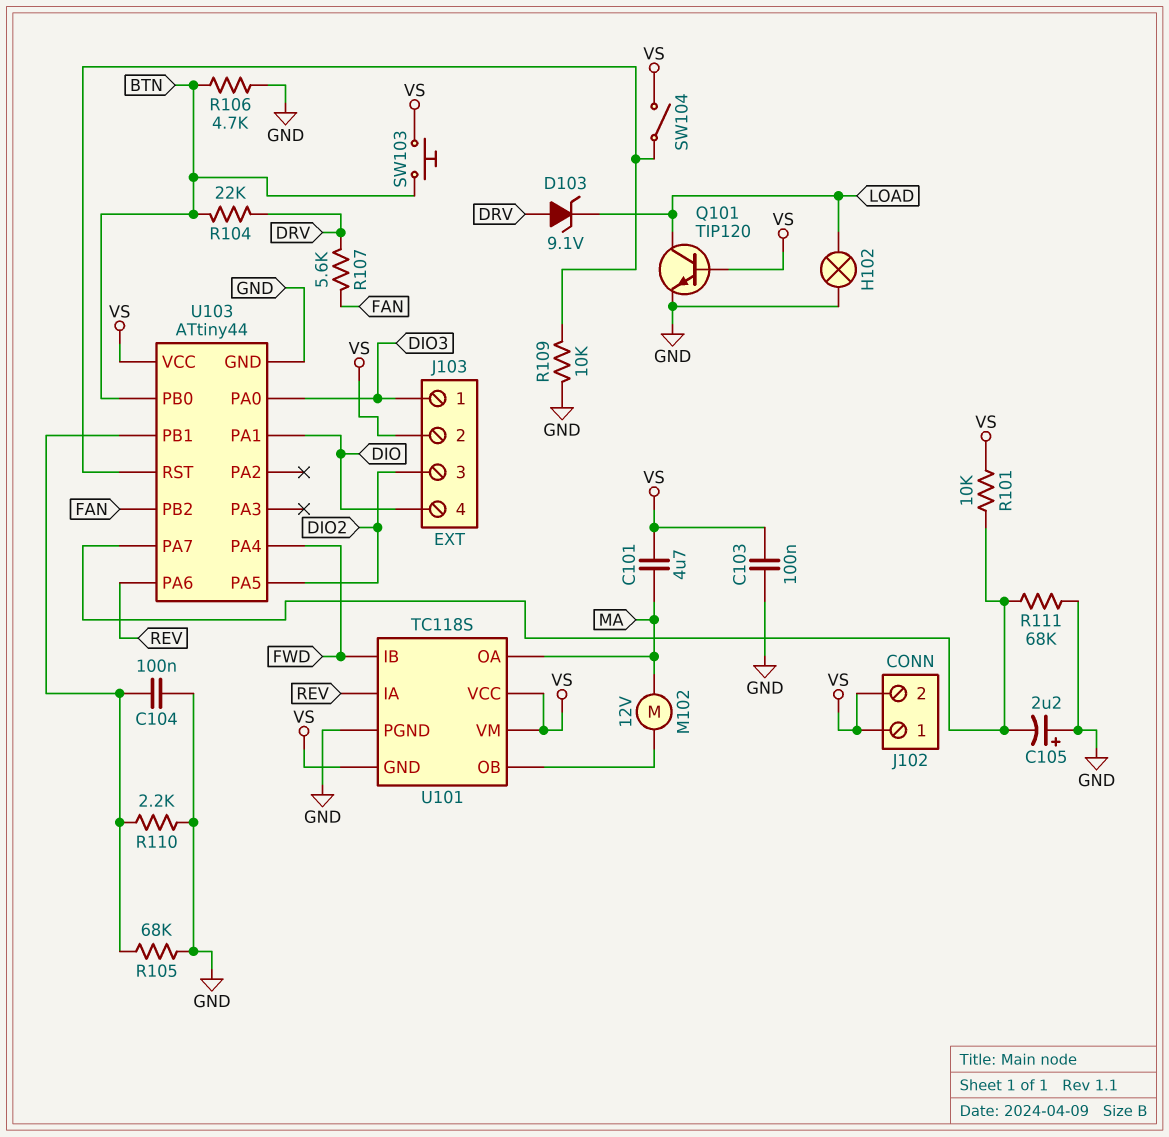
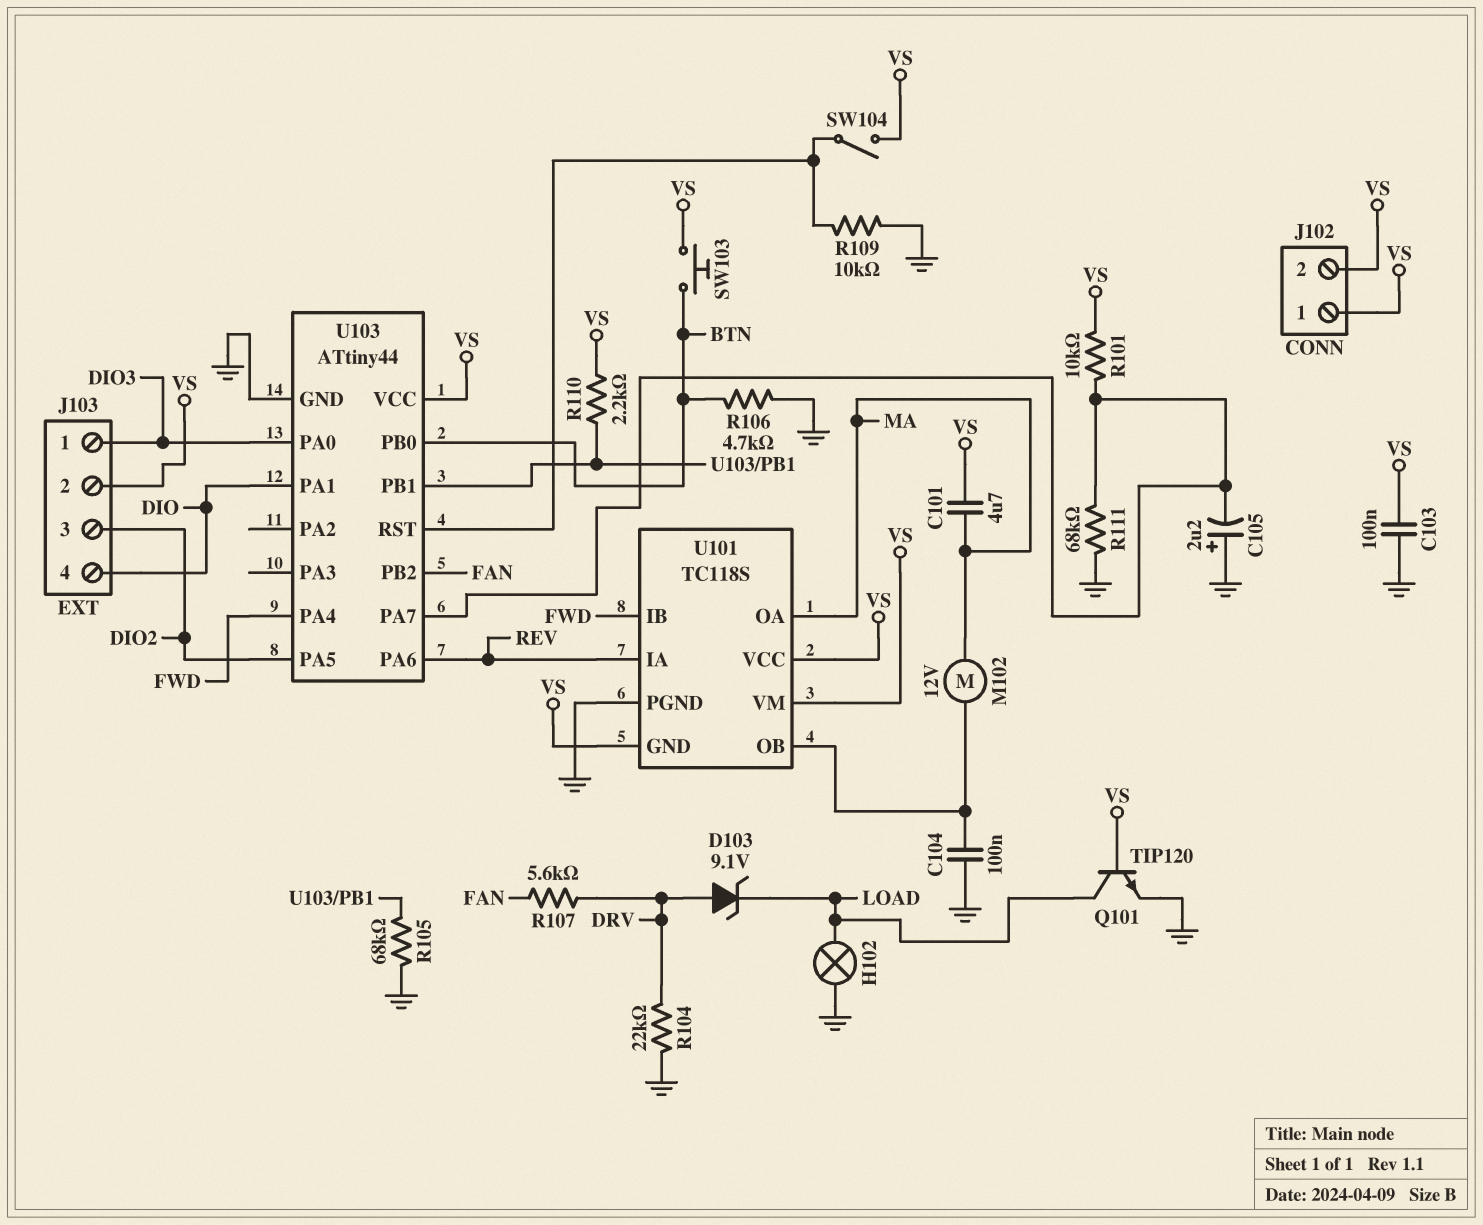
C104: 100nF (GND, U103/PB1) -> 100nF (GND, U101/OB)
R104: 22k (BTN, DRV) -> 22k (DRV, GND)
R110: 2.2k (GND, U103/PB1) -> 2.2k (U103/PB1, VS)

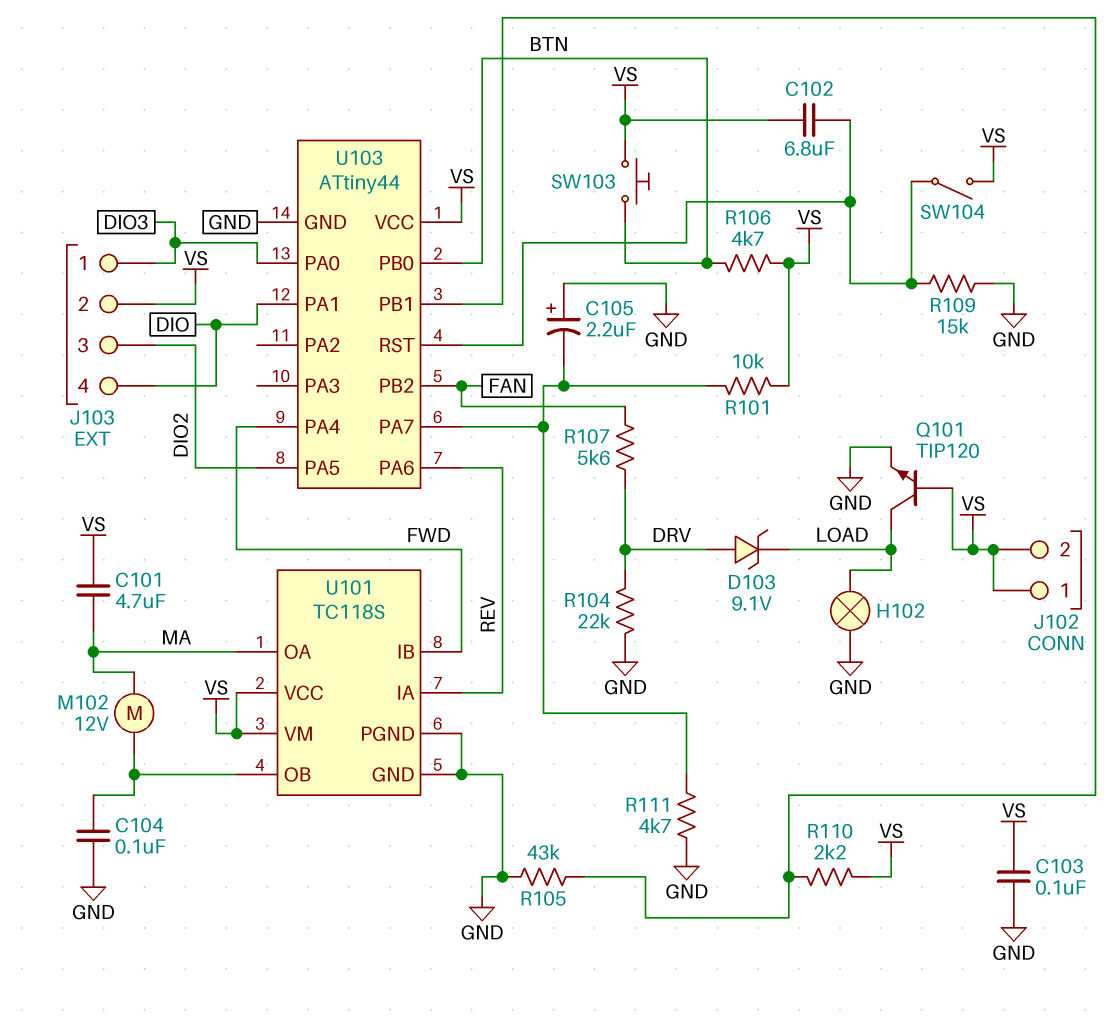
C102: none -> 6.8uF (U103/RST, VS)
R105: 68k (GND, U103/PB1) -> 43k (GND, U103/PB1)
R106: 4.7k (BTN, GND) -> 4.7k (BTN, VS)
R109: 10k (GND, U103/RST) -> 15k (GND, U103/RST)
R111: 68k (GND, U103/PA7) -> 4.7k (GND, U103/PA7)
U101 pin GND: VS -> GND

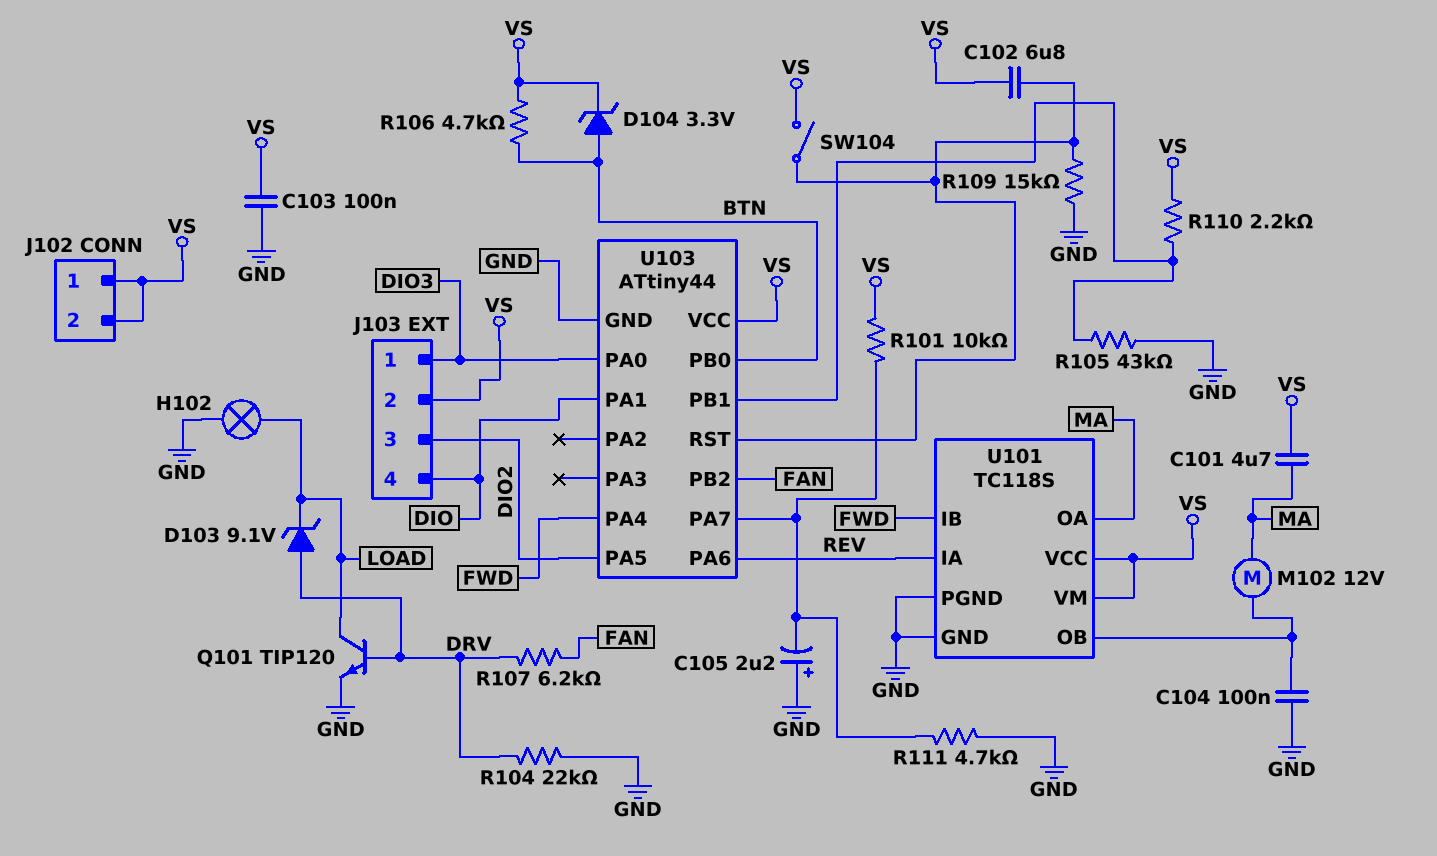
D104: none -> zener 3.3V (A BTN, K VS)
Q101: NPN TIP120 (B VS, C LOAD, E GND) -> NPN TIP120 (B DRV, C LOAD, E GND)
R107: 5.6k (DRV, FAN) -> 6.2k (DRV, FAN)
SW103: button (BTN, VS) -> none

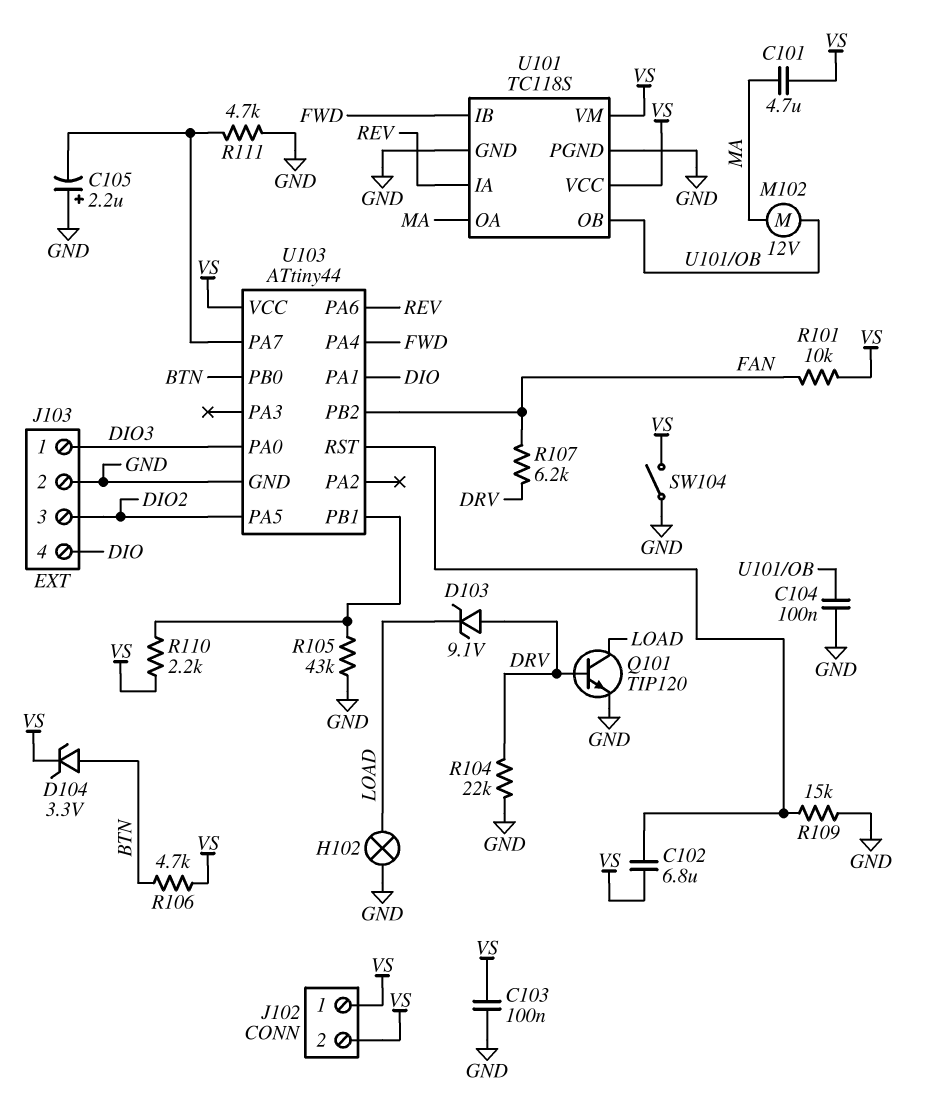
J103 pin 2: VS -> GND
R101: 10k (U103/PA7, VS) -> 10k (FAN, VS)
SW104: switch (U103/RST, VS) -> switch (GND, VS)

